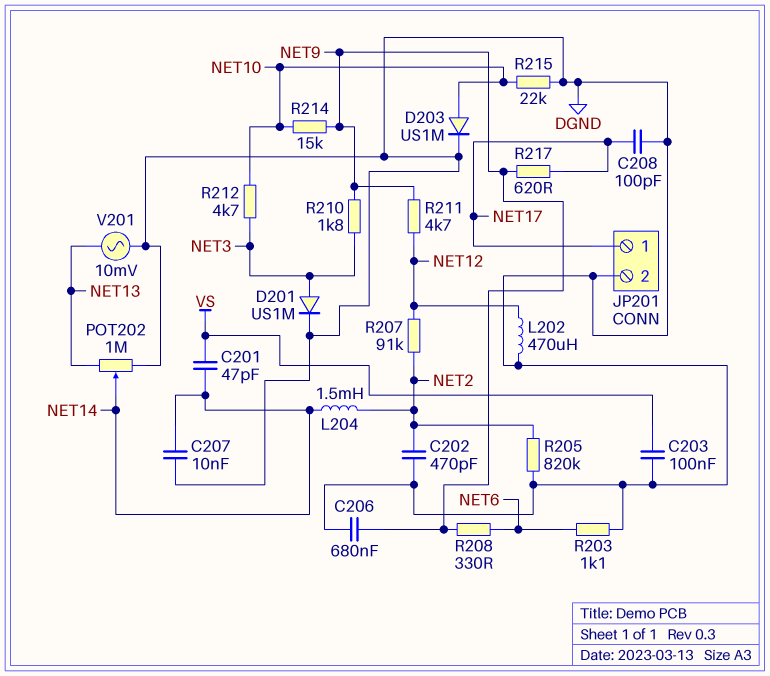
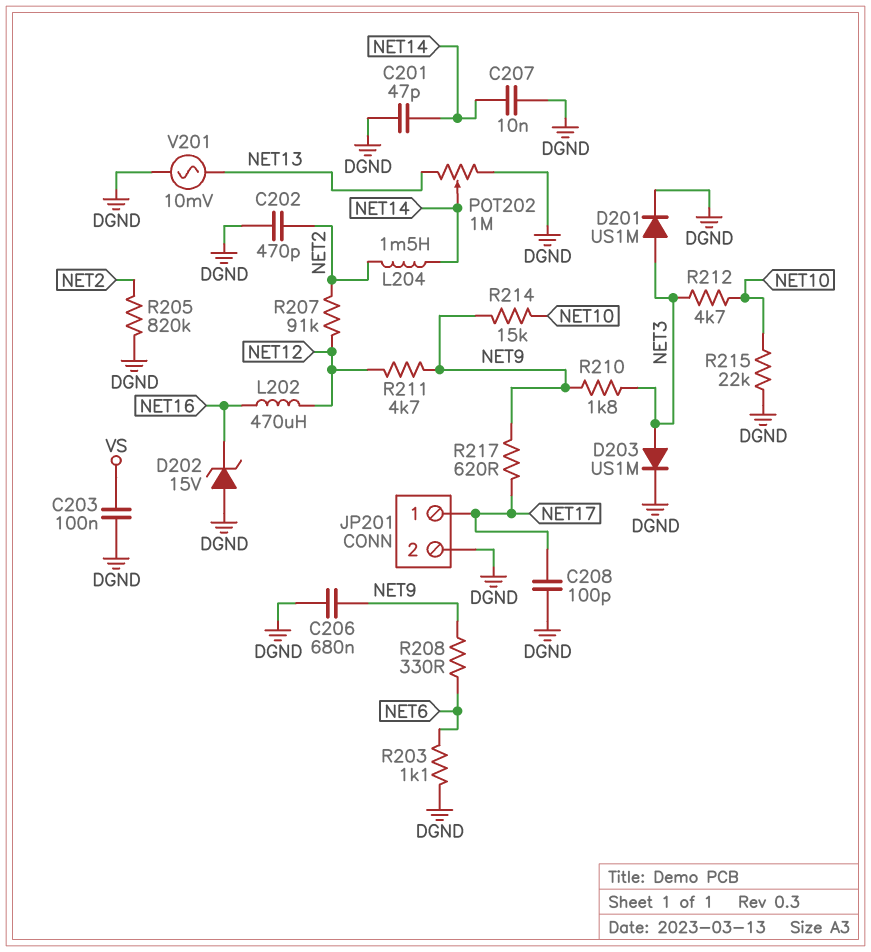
C201: 47pF (NET14, VS) -> 47pF (DGND, NET14)
D202: none -> zener 15V (A DGND, K NET16)
D203: diode US1M (A NET10, K DGND) -> diode US1M (A NET3, K DGND)
L202: 470uH (DGND, NET12) -> 470uH (NET12, NET16)

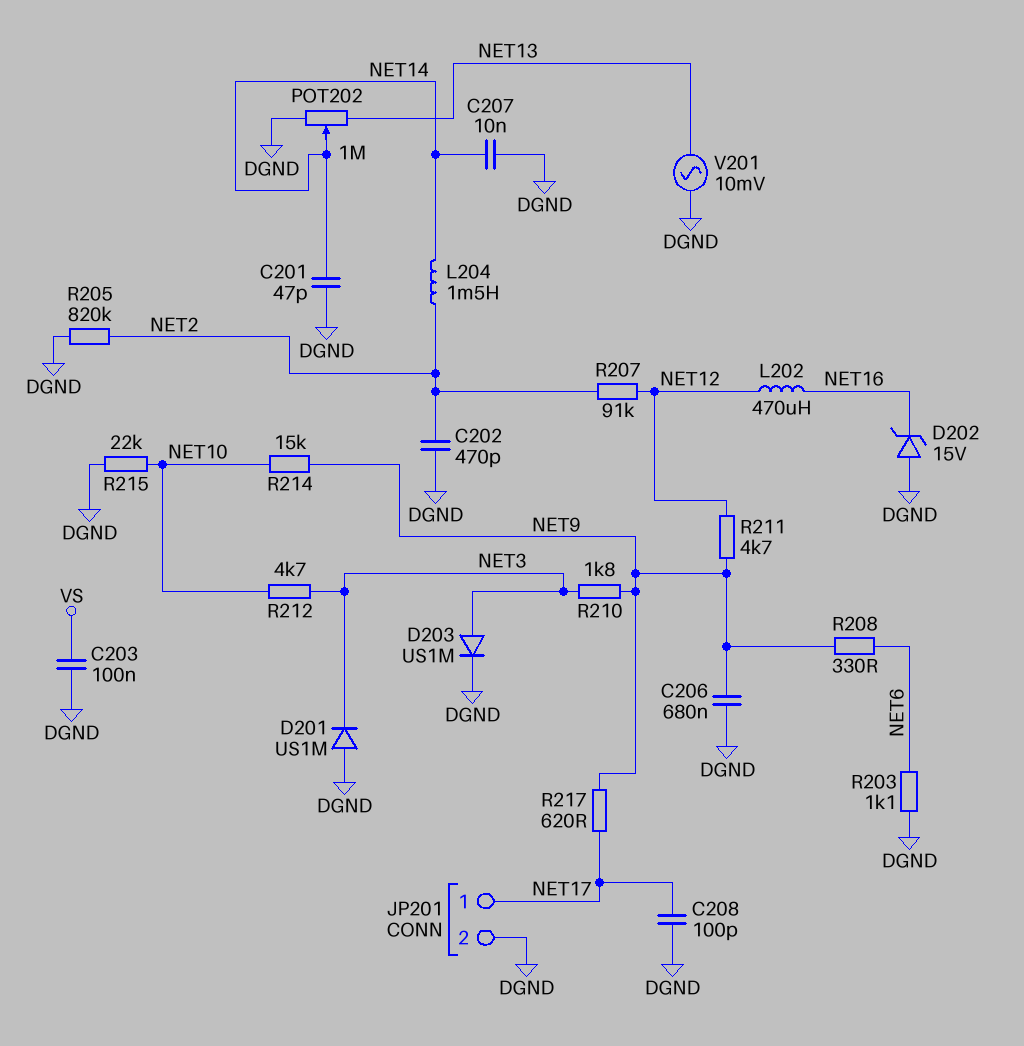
D201: diode US1M (A NET3, K DGND) -> diode US1M (A DGND, K NET3)

